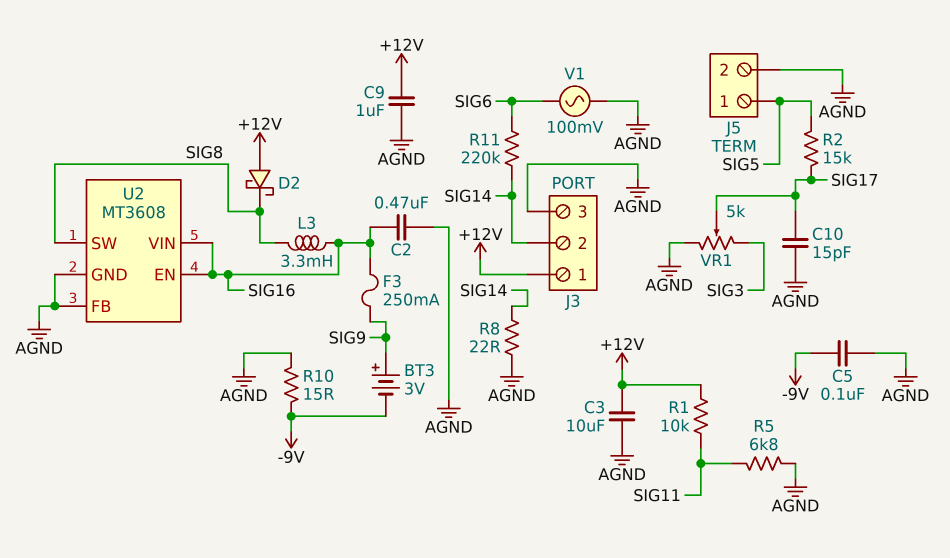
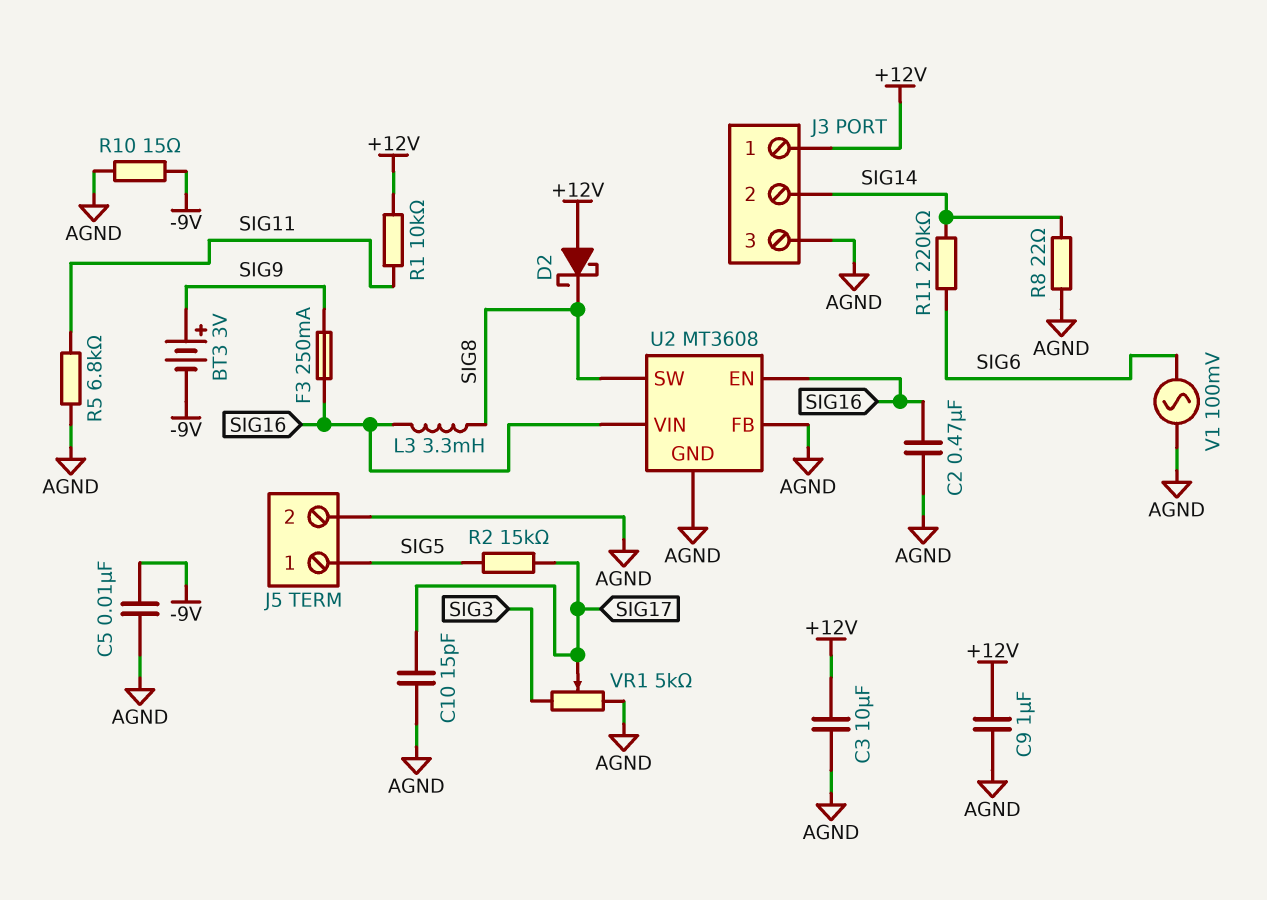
C5: 100nF (-9V, AGND) -> 10nF (-9V, AGND)

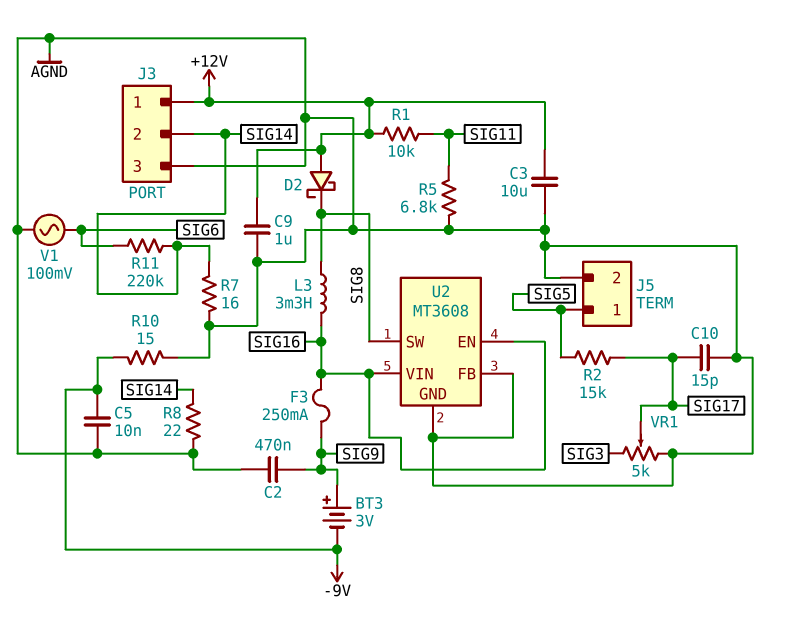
C2: 470nF (AGND, SIG16) -> 470nF (AGND, SIG9)
R7: none -> 16 (AGND, SIG14)

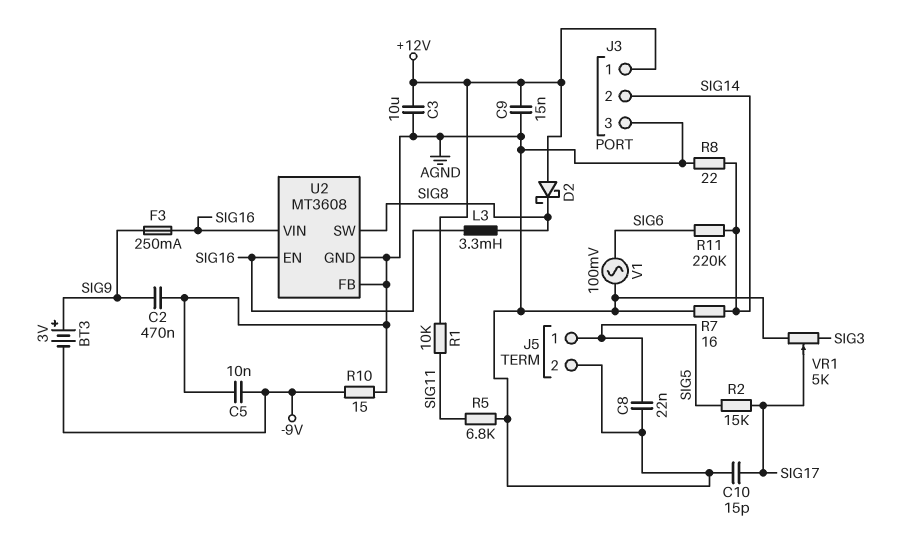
C8: none -> 22nF (AGND, SIG5)
C9: 1uF (+12V, AGND) -> 15nF (+12V, AGND)

